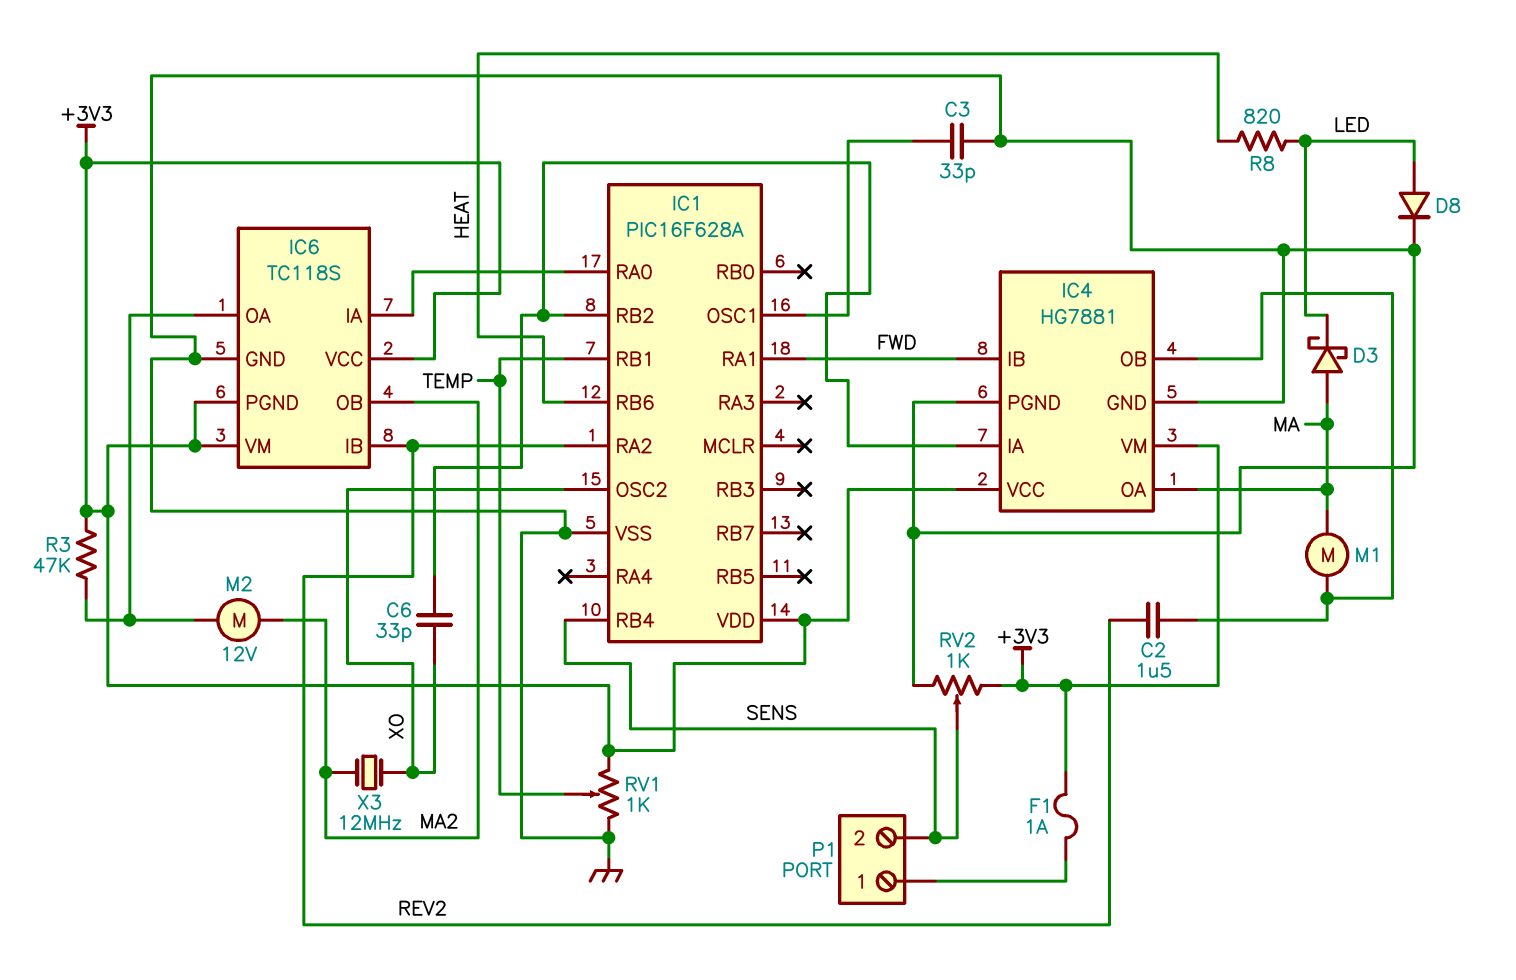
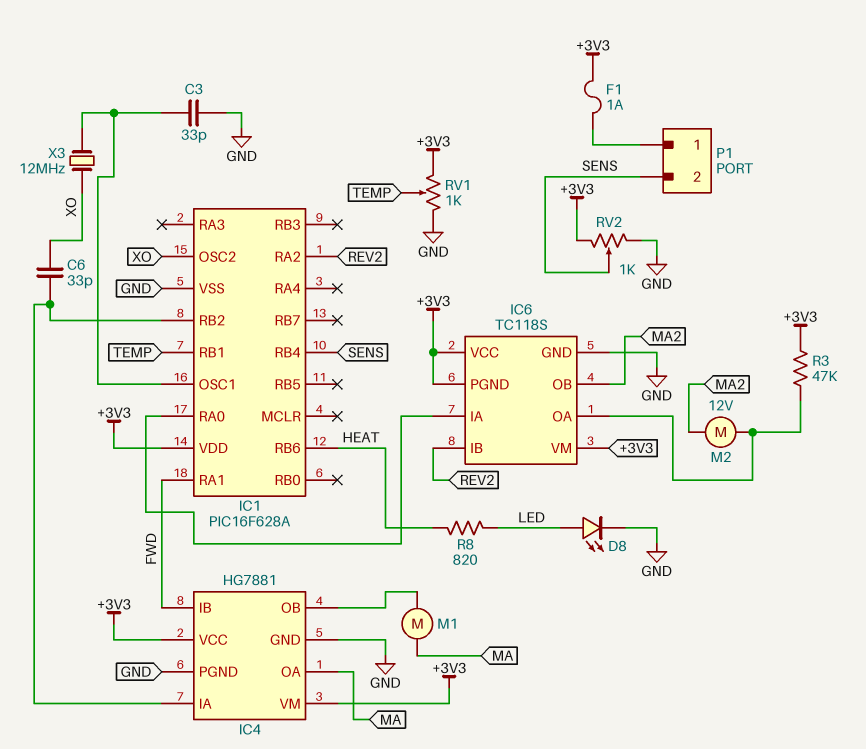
C2: 1.5uF (IC4/OB, REV2) -> none
D3: schottky (A MA, K LED) -> none
D8: diode (A LED, K GND) -> LED (A LED, K GND)
X3: 12MHz (MA2, XO) -> 12MHz (IC1/OSC1, XO)

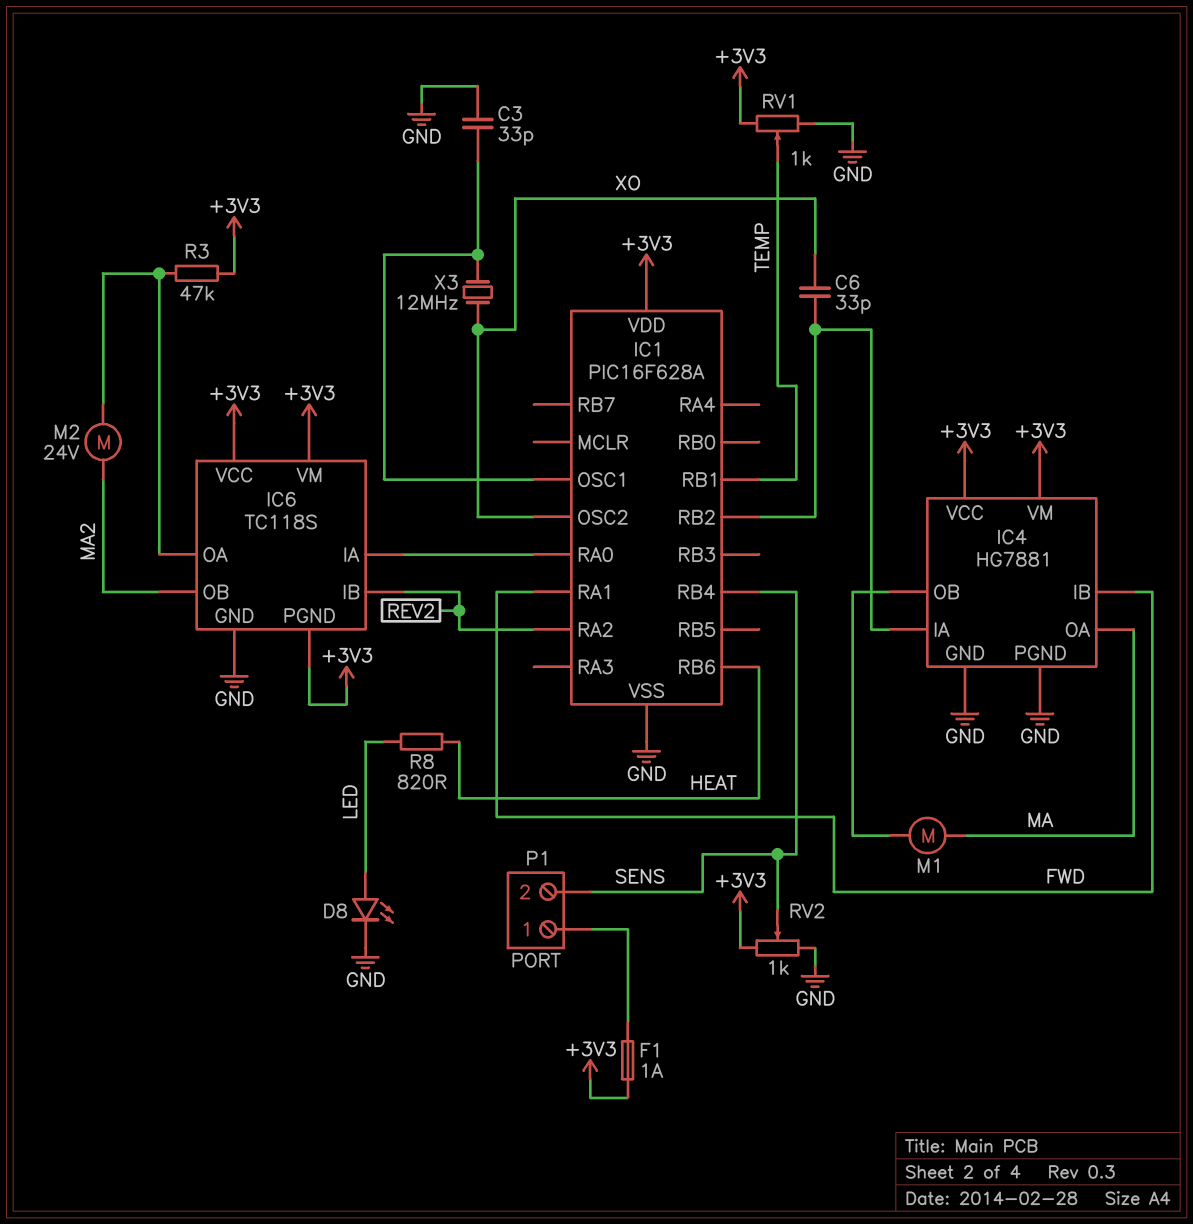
M2: motor 12V (IC6/OA, MA2) -> motor 24V (IC6/OA, MA2)

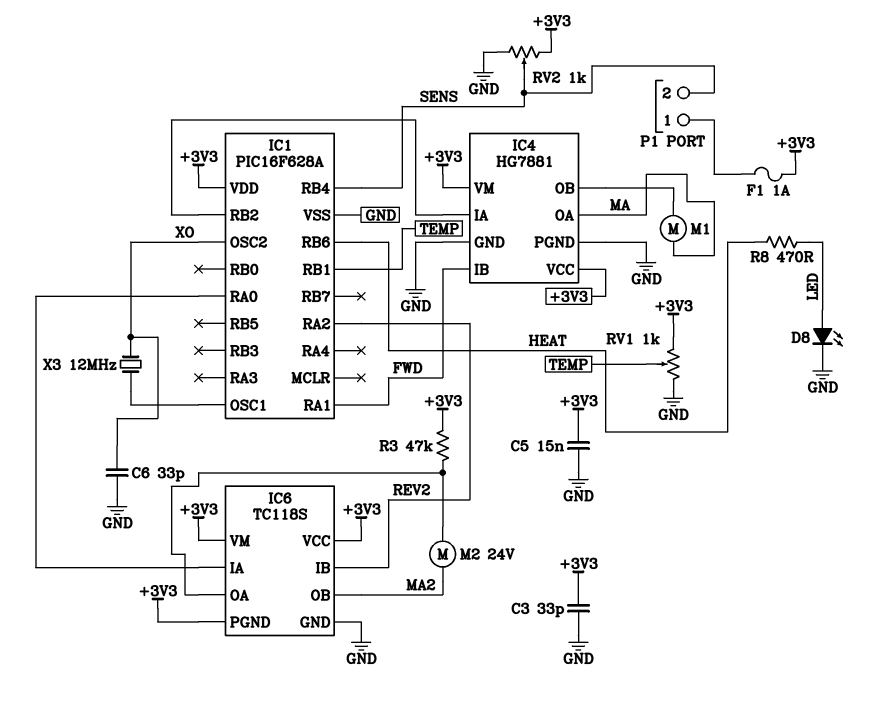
C3: 33pF (GND, IC1/OSC1) -> 33pF (+3V3, GND)
C5: none -> 15nF (+3V3, GND)
C6: 33pF (IC1/RB2, XO) -> 33pF (GND, XO)
R8: 820 (HEAT, LED) -> 470 (HEAT, LED)

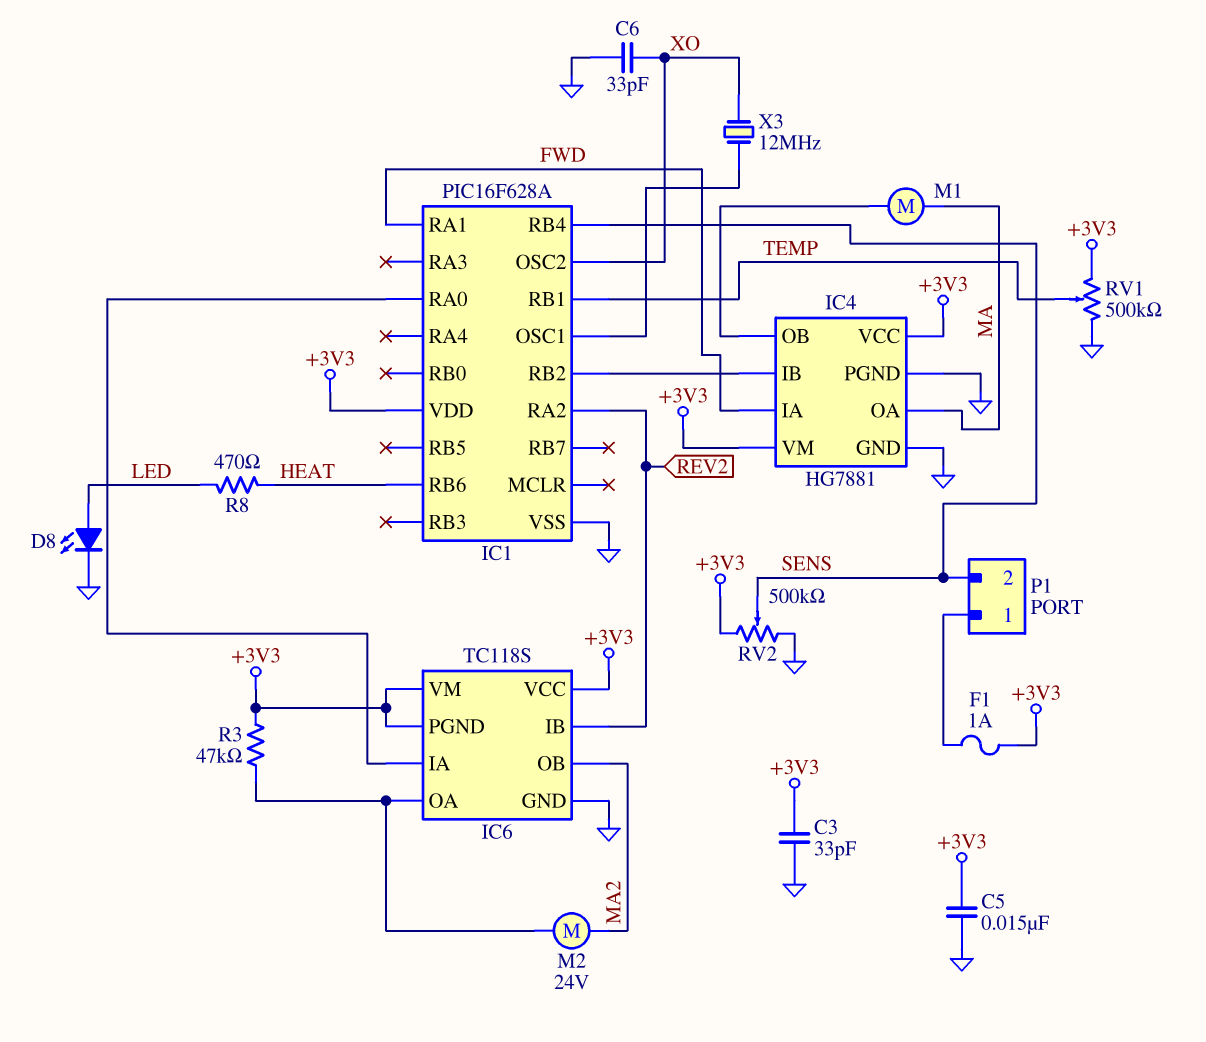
IC4 pin IA: IC1/RB2 -> FWD
IC4 pin IB: FWD -> IC1/RB2
RV1: 1k (+3V3, GND, wiper TEMP) -> 500k (+3V3, GND, wiper TEMP)
RV2: 1k (+3V3, GND, wiper SENS) -> 500k (+3V3, GND, wiper SENS)

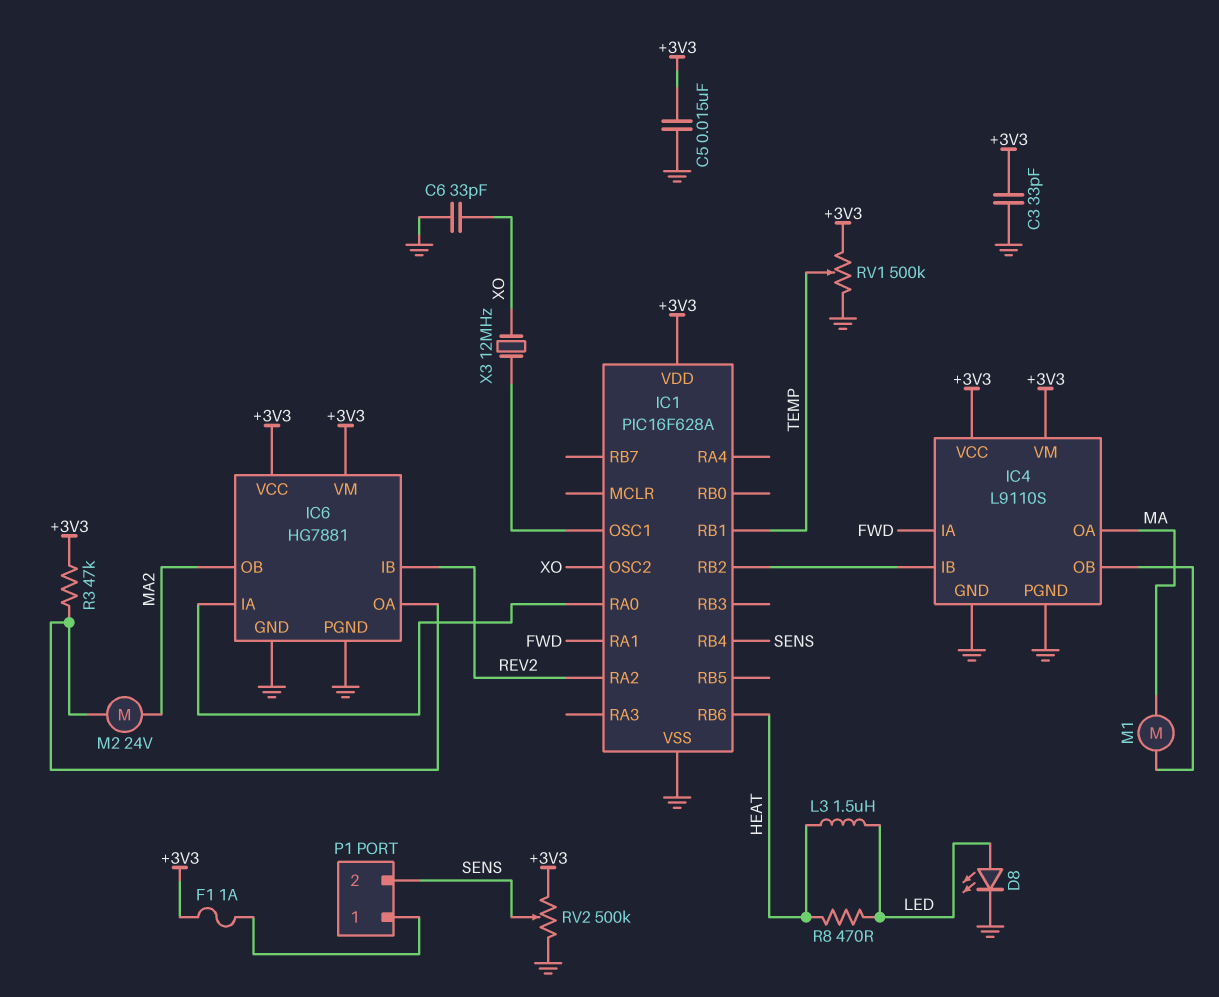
IC4: HG7881 -> L9110S
IC6: TC118S -> HG7881
IC6 pin PGND: +3V3 -> GND
L3: none -> 1.5uH (HEAT, LED)

